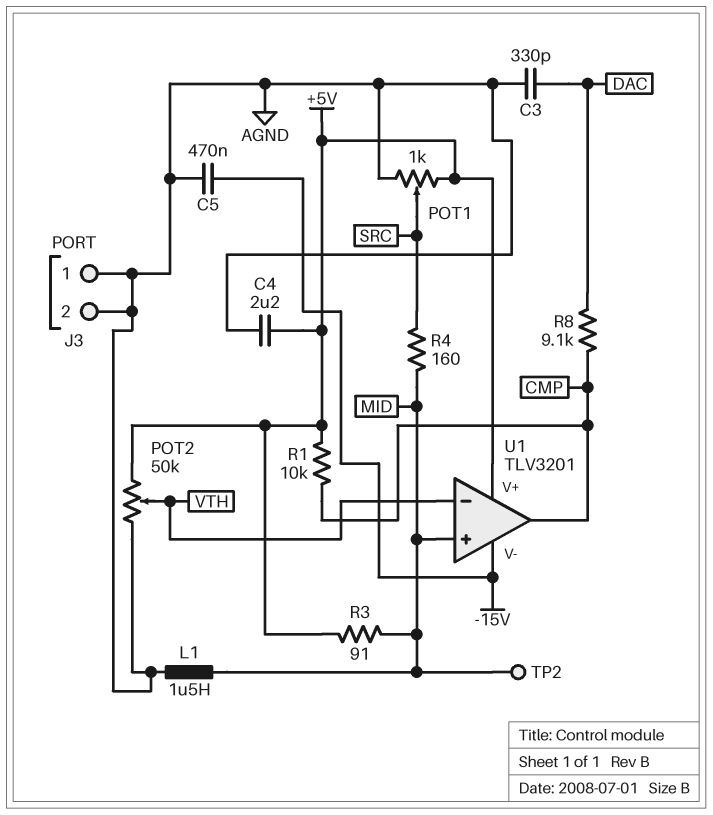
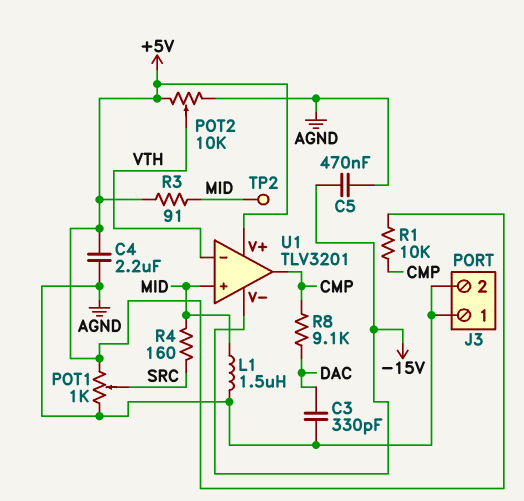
POT2: 50k (+5V, AGND, wiper VTH) -> 10k (+5V, AGND, wiper VTH)

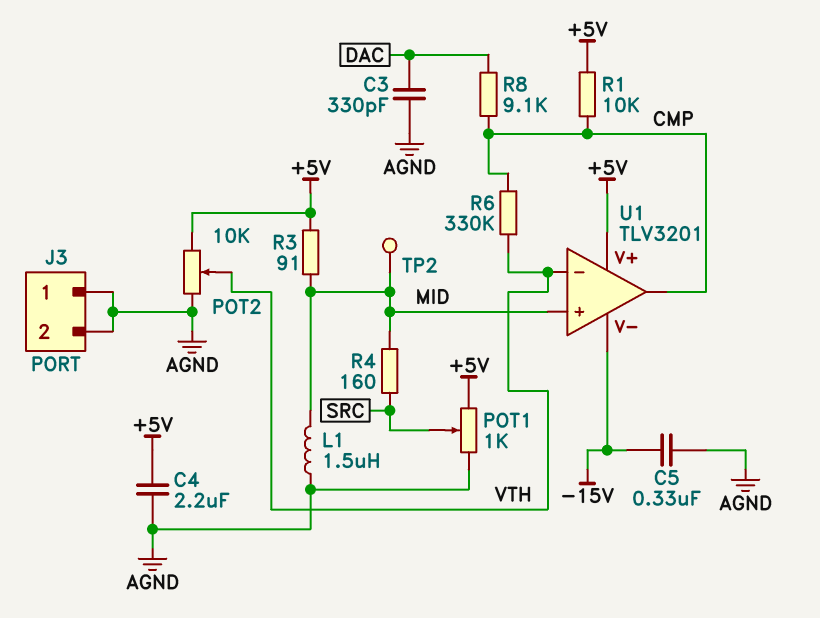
C5: 470nF (-15V, AGND) -> 330nF (-15V, AGND)
R6: none -> 330k (CMP, VTH)

